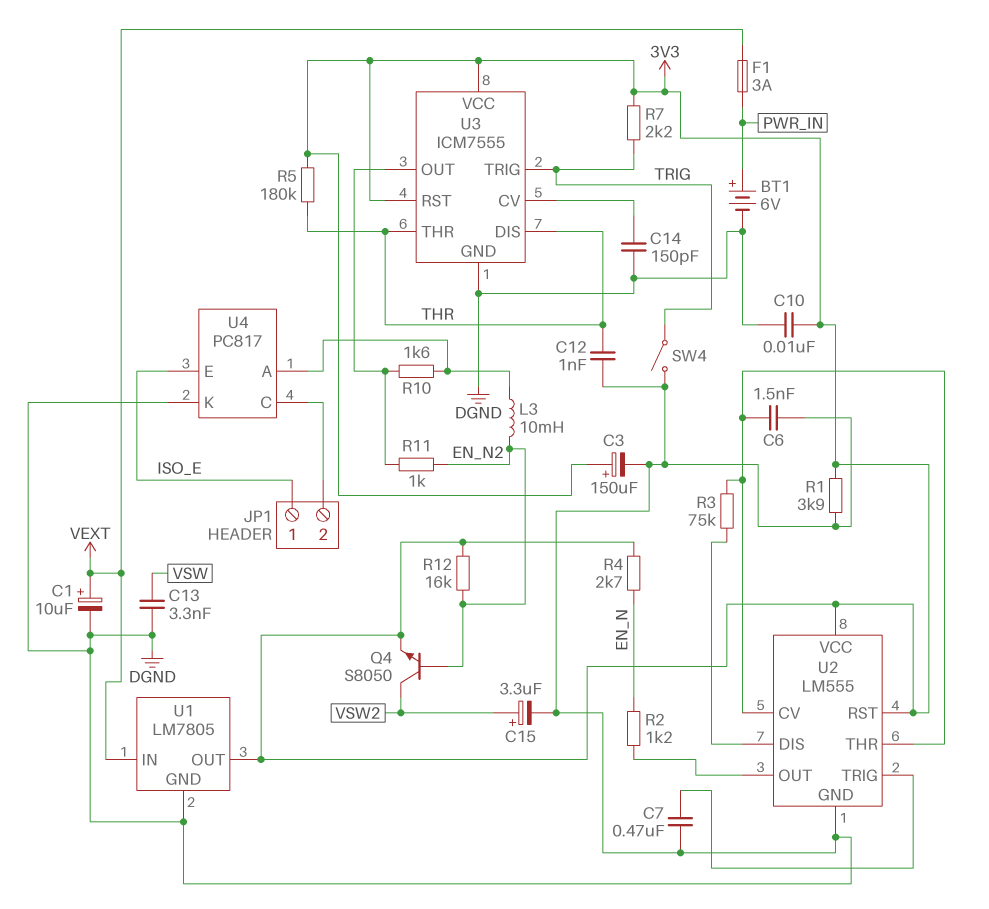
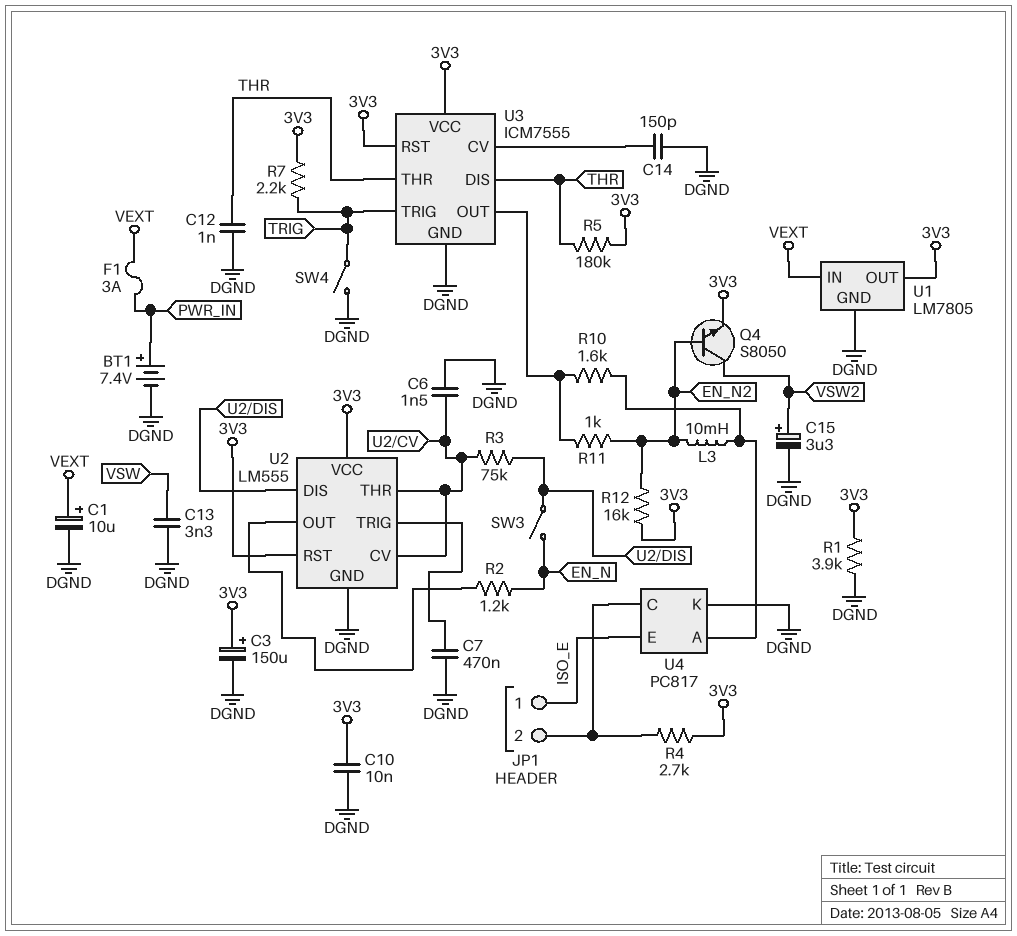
BT1: 6V (plus PWR_IN, minus DGND) -> 7.4V (plus PWR_IN, minus DGND)
R4: 2.7k (3V3, EN_N) -> 2.7k (3V3, JP1/2)
SW3: none -> switch (EN_N, U2/DIS)

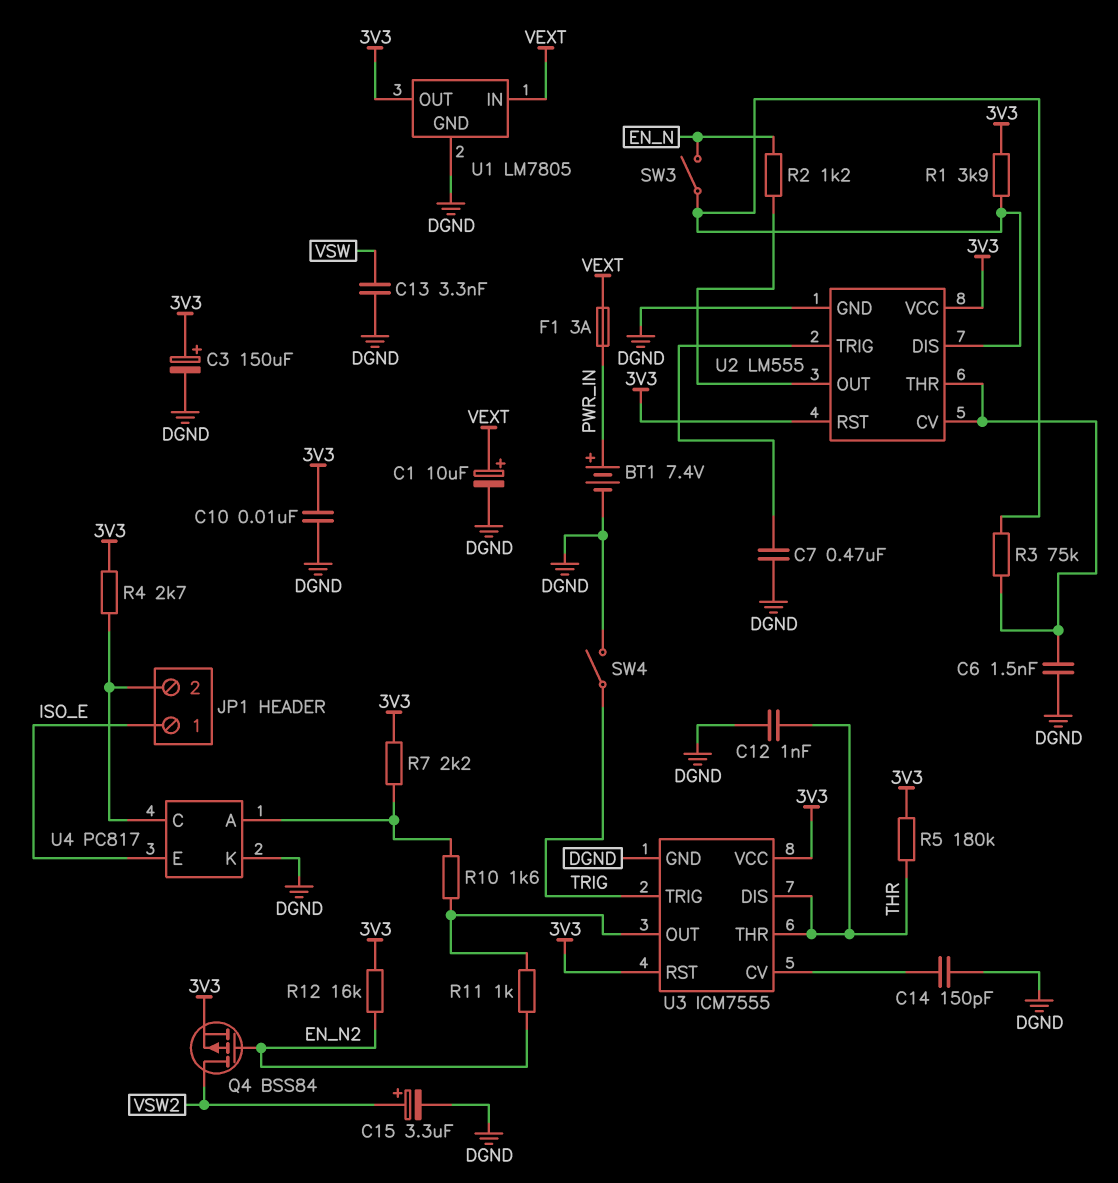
L3: 10mH (EN_N2, U4/A) -> none
Q4: NPN S8050 (B EN_N2, C VSW2, E 3V3) -> PMOS BSS84 (G EN_N2, D VSW2, S 3V3)
R1: 3.9k (3V3, DGND) -> 3.9k (3V3, U2/DIS)
R7: 2.2k (3V3, TRIG) -> 2.2k (3V3, U4/A)

